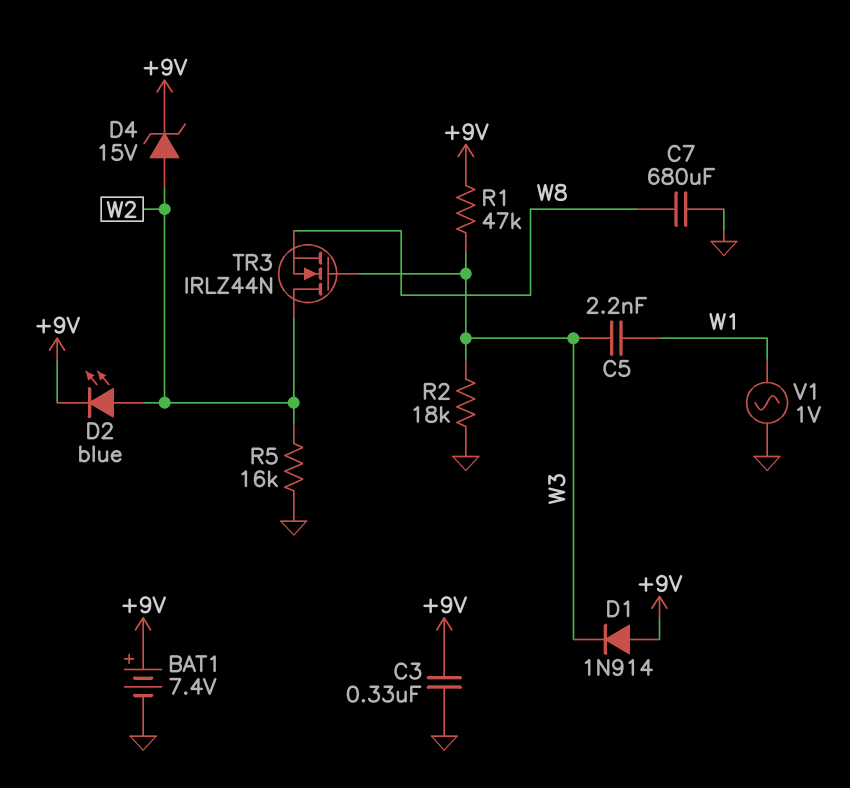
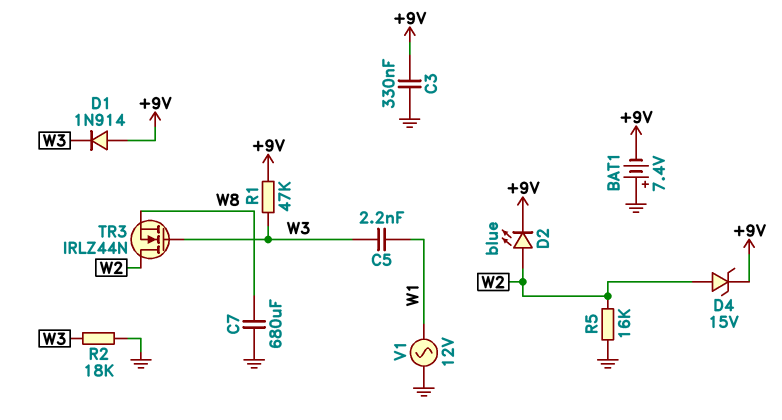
BAT1: 7.4V (plus +9V, minus GND) -> 7.4V (plus GND, minus +9V)
V1: AC 1V (GND, W1) -> AC 12V (GND, W1)

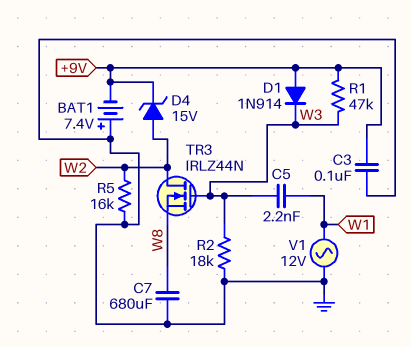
C3: 330nF (+9V, GND) -> 100nF (+9V, GND)
D2: LED blue (A W2, K +9V) -> none

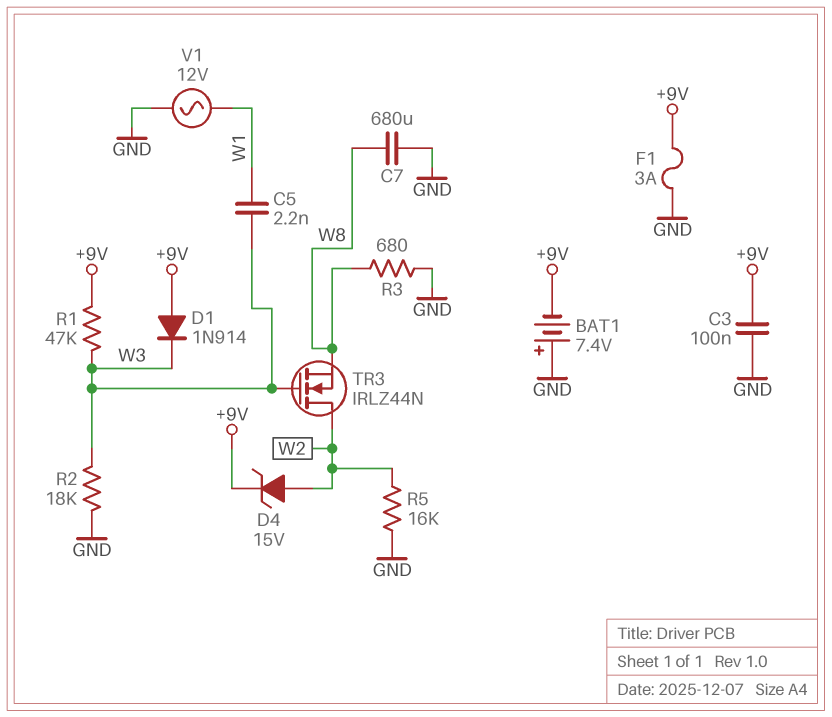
F1: none -> 3A (+9V, GND)
R3: none -> 680 (GND, W8)

